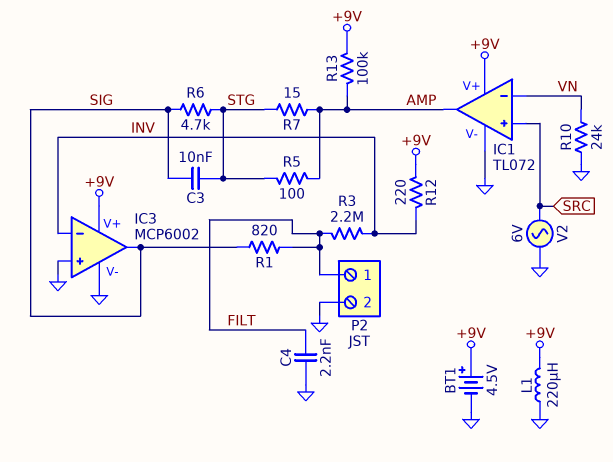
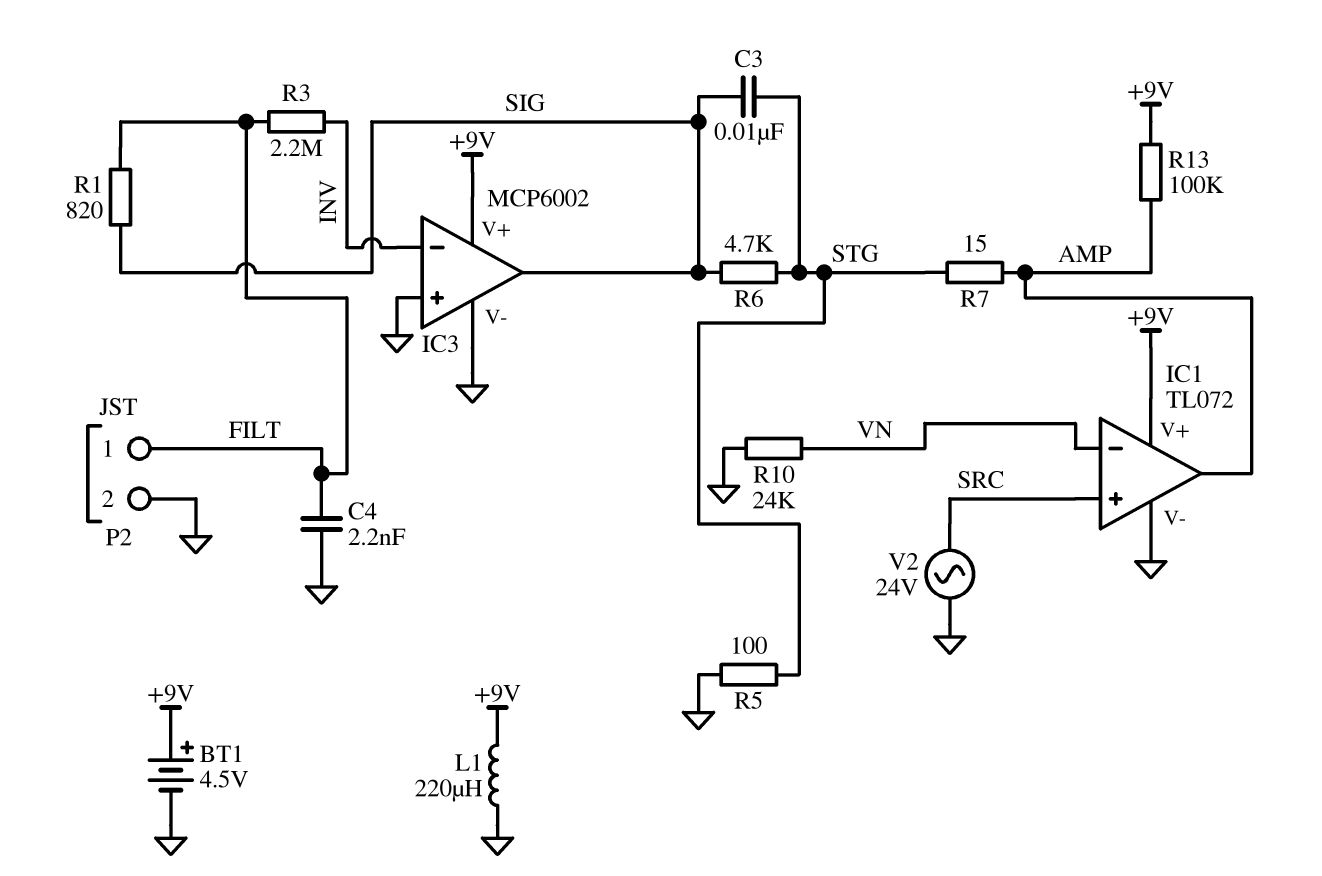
R5: 100 (AMP, STG) -> 100 (GND, STG)
R12: 220 (+9V, INV) -> none
V2: AC 6V (GND, SRC) -> AC 24V (GND, SRC)

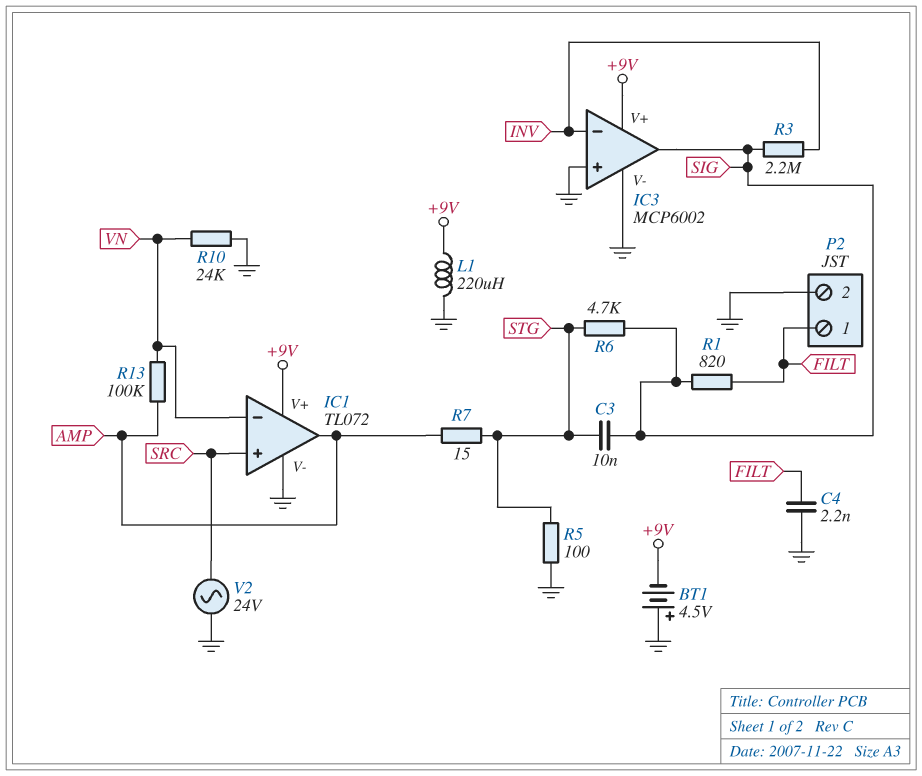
BT1: 4.5V (plus +9V, minus GND) -> 4.5V (plus GND, minus +9V)
R3: 2.2M (FILT, INV) -> 2.2M (INV, SIG)
R13: 100k (+9V, AMP) -> 100k (AMP, VN)

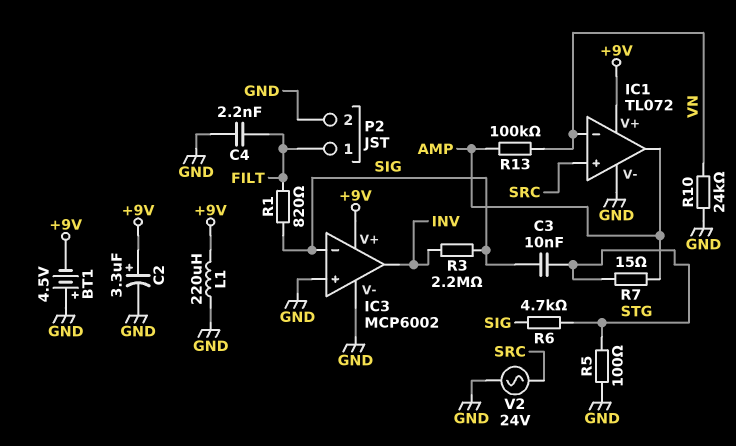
C2: none -> 3.3uF (plus +9V, minus GND)
IC3 pin in-: INV -> SIG
IC3 pin out: SIG -> INV

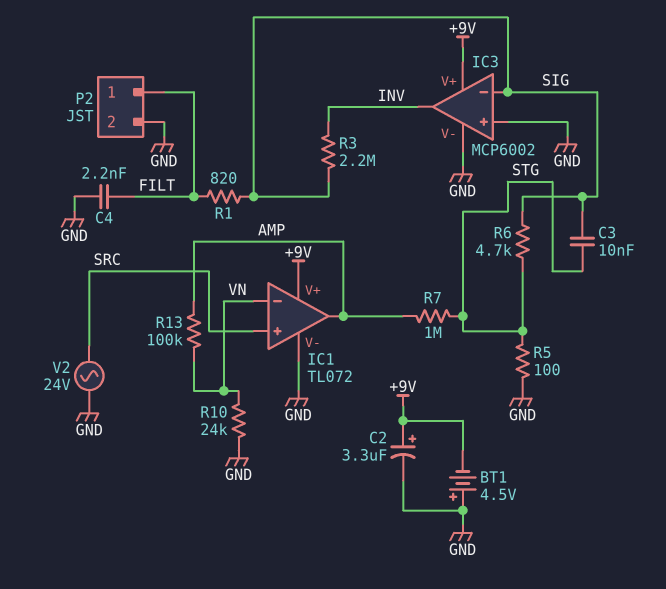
L1: 220uH (+9V, GND) -> none
R7: 15 (AMP, STG) -> 1M (AMP, STG)

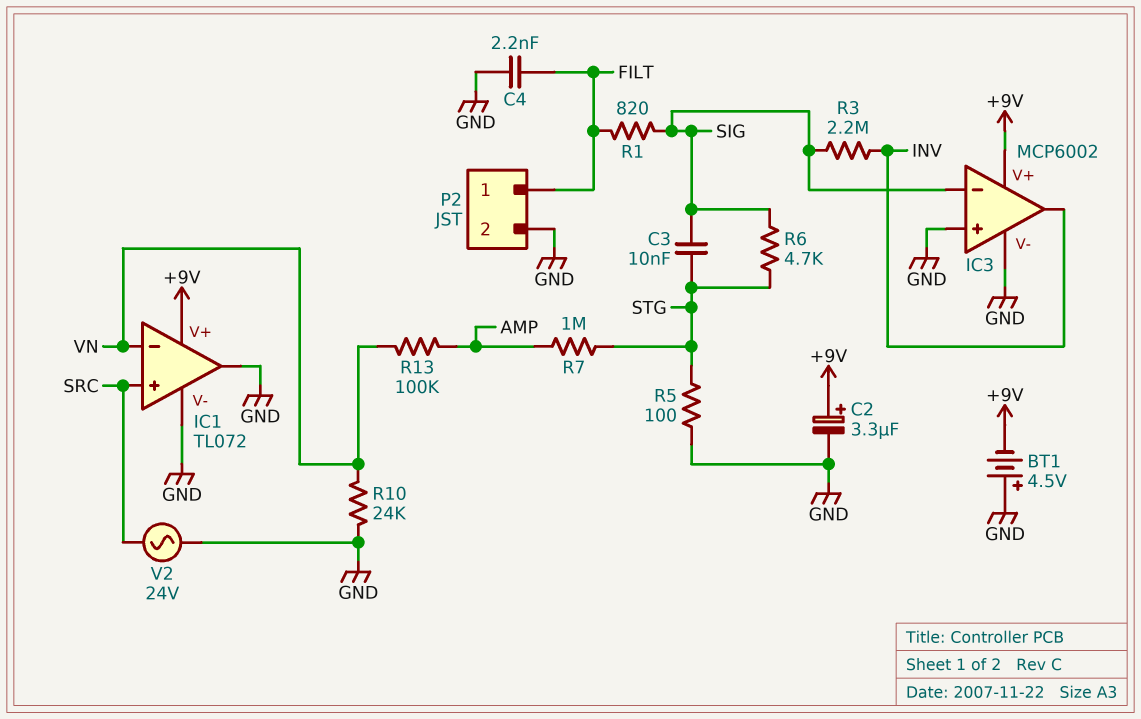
IC1 pin out: AMP -> GND

